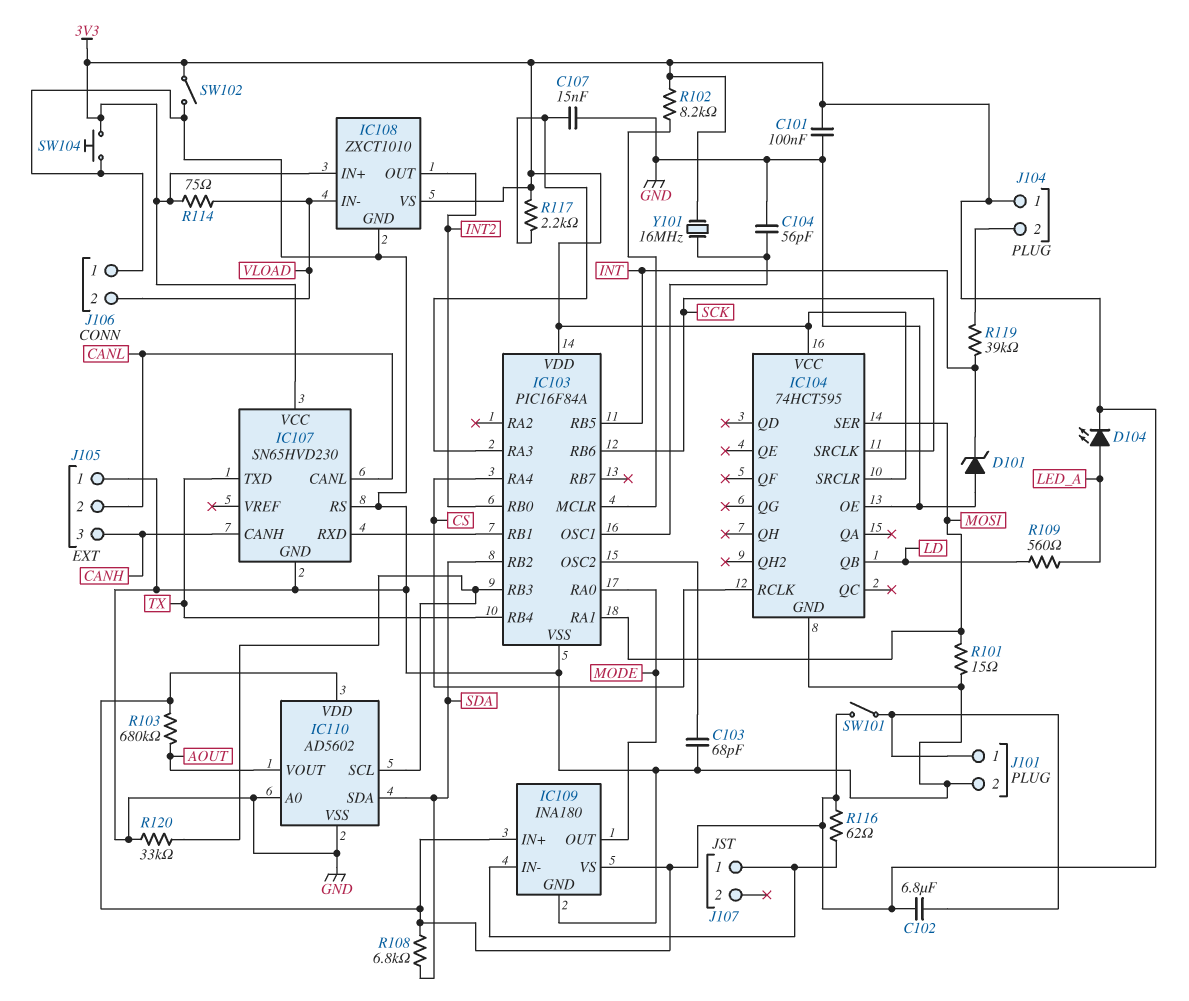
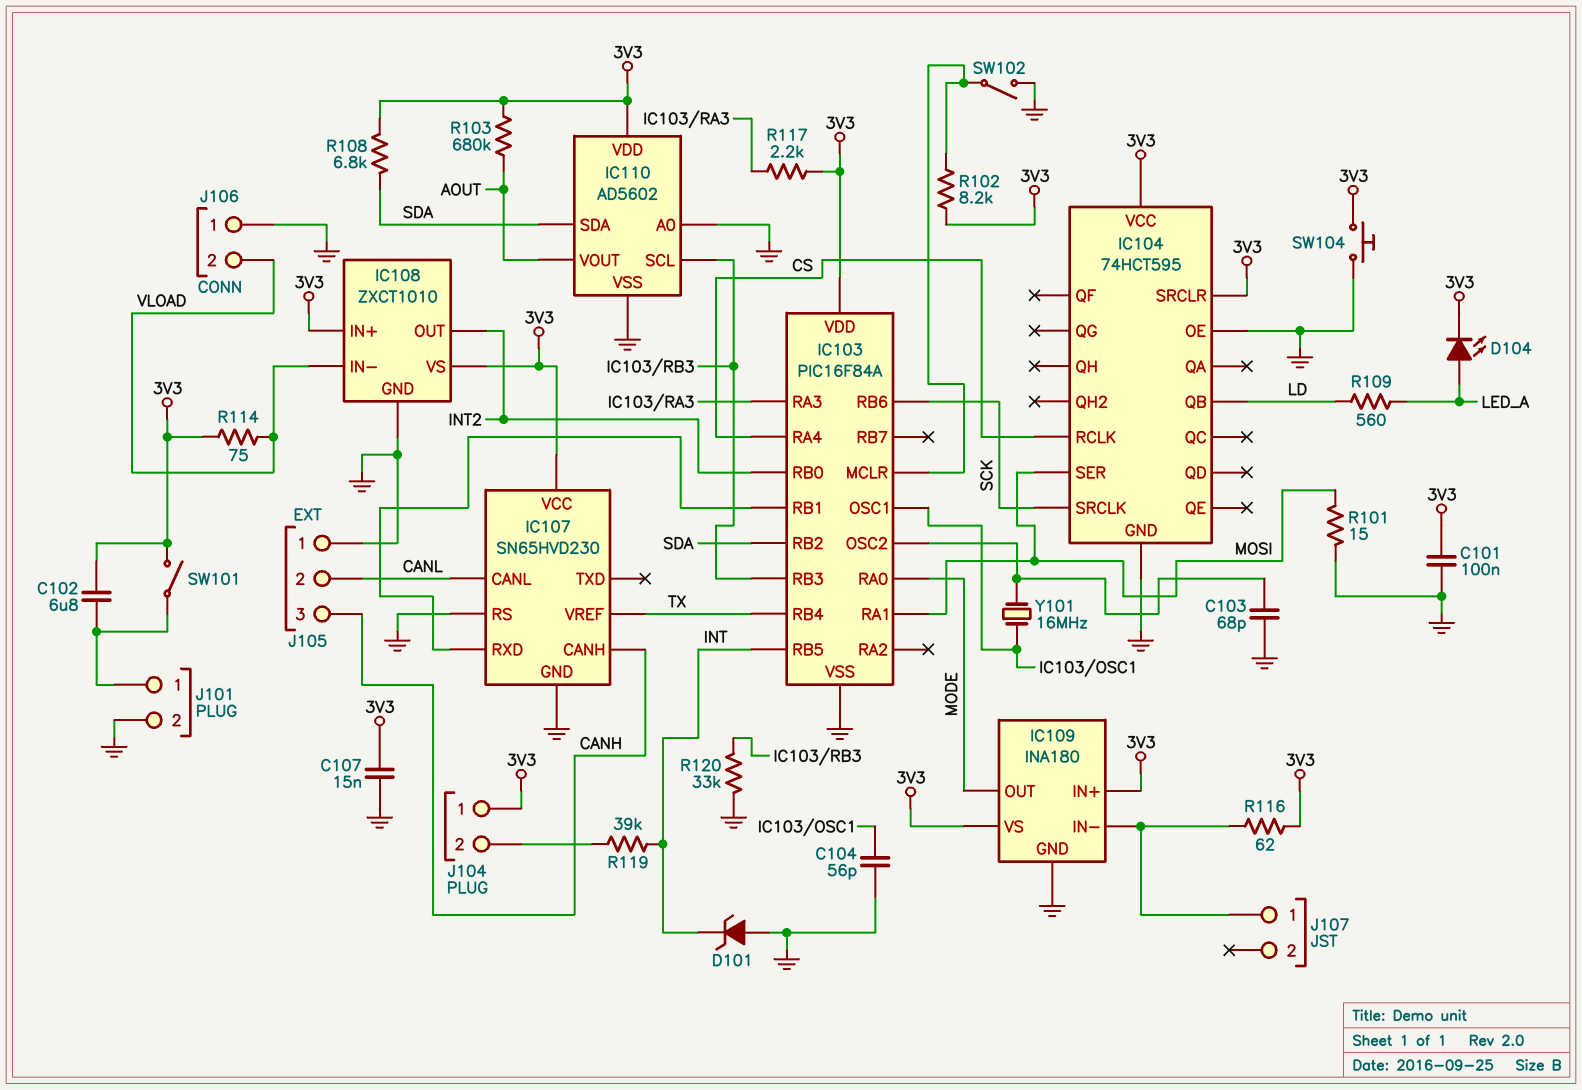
C107: 15nF (GND, IC103/RA3) -> 15nF (3V3, GND)
IC107 pin TXD: TX -> none
IC107 pin VREF: none -> TX
SW102: switch (3V3, GND) -> switch (GND, IC103/MCLR)
Y101: 16MHz (3V3, IC103/OSC1) -> 16MHz (IC103/OSC1, IC103/OSC2)

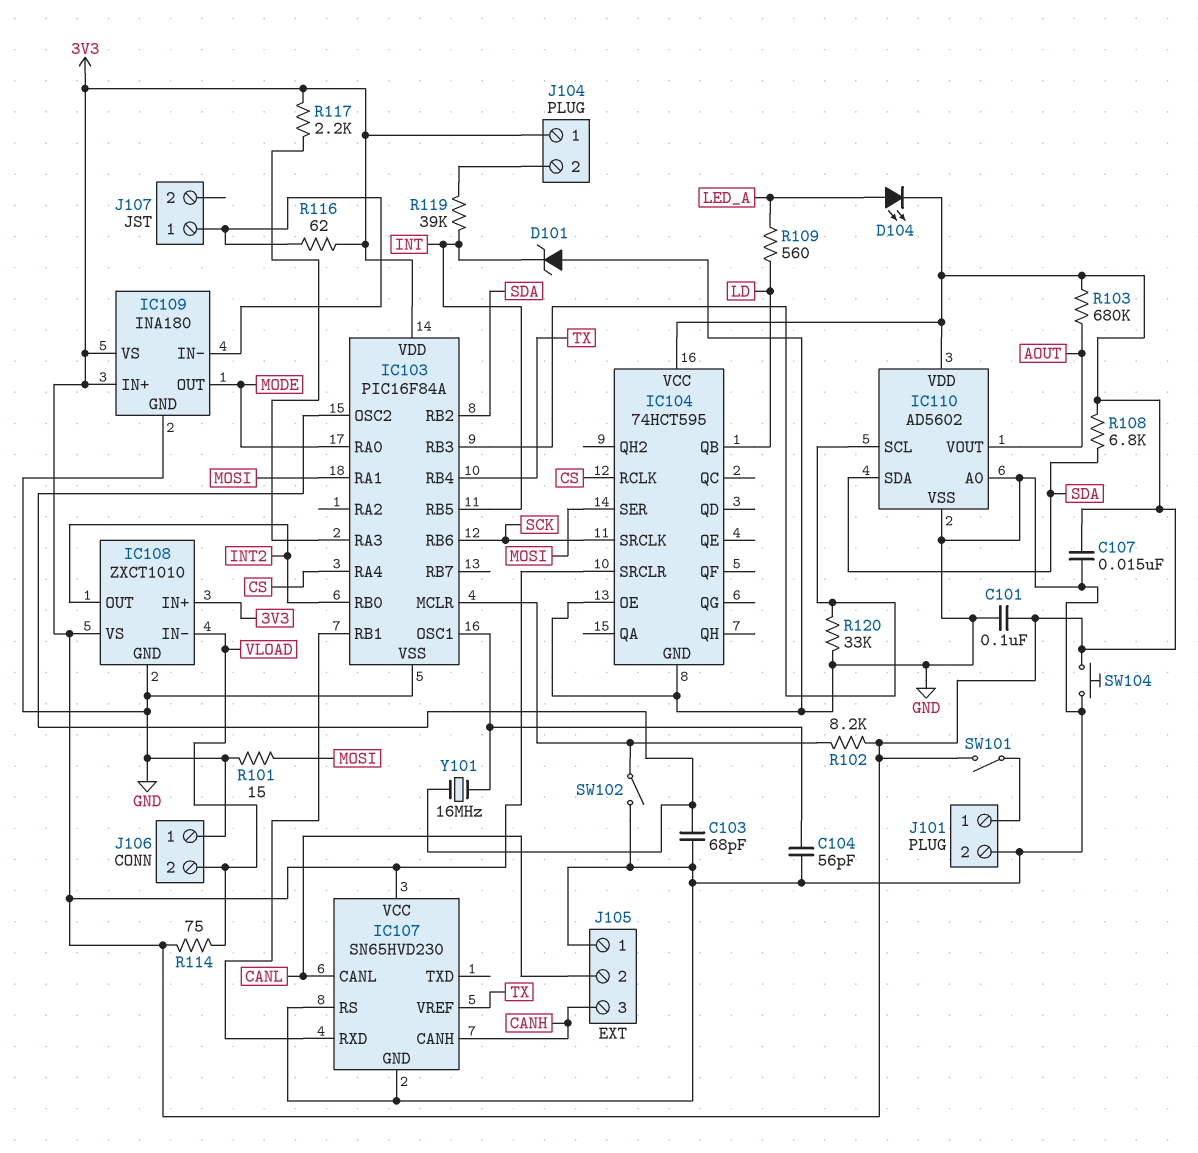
C102: 6.8uF (3V3, J101/1) -> none

